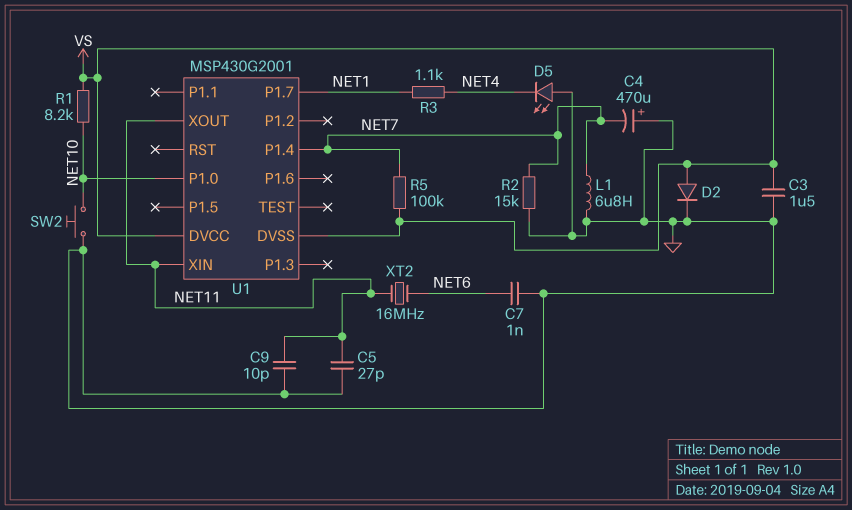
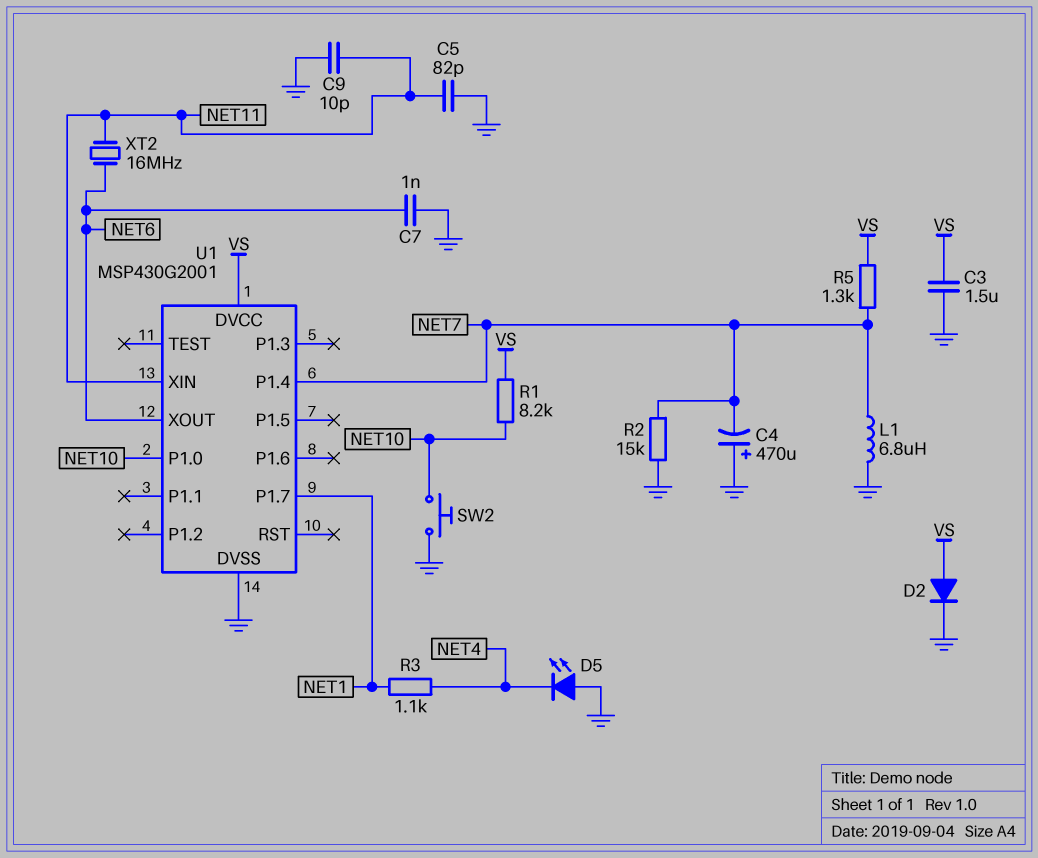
C5: 27pF (GND, NET11) -> 82pF (GND, NET11)
R5: 100k (NET7, VS) -> 1.3k (NET7, VS)
U1 pin DVSS: VS -> GND
U1 pin XOUT: NET11 -> NET6

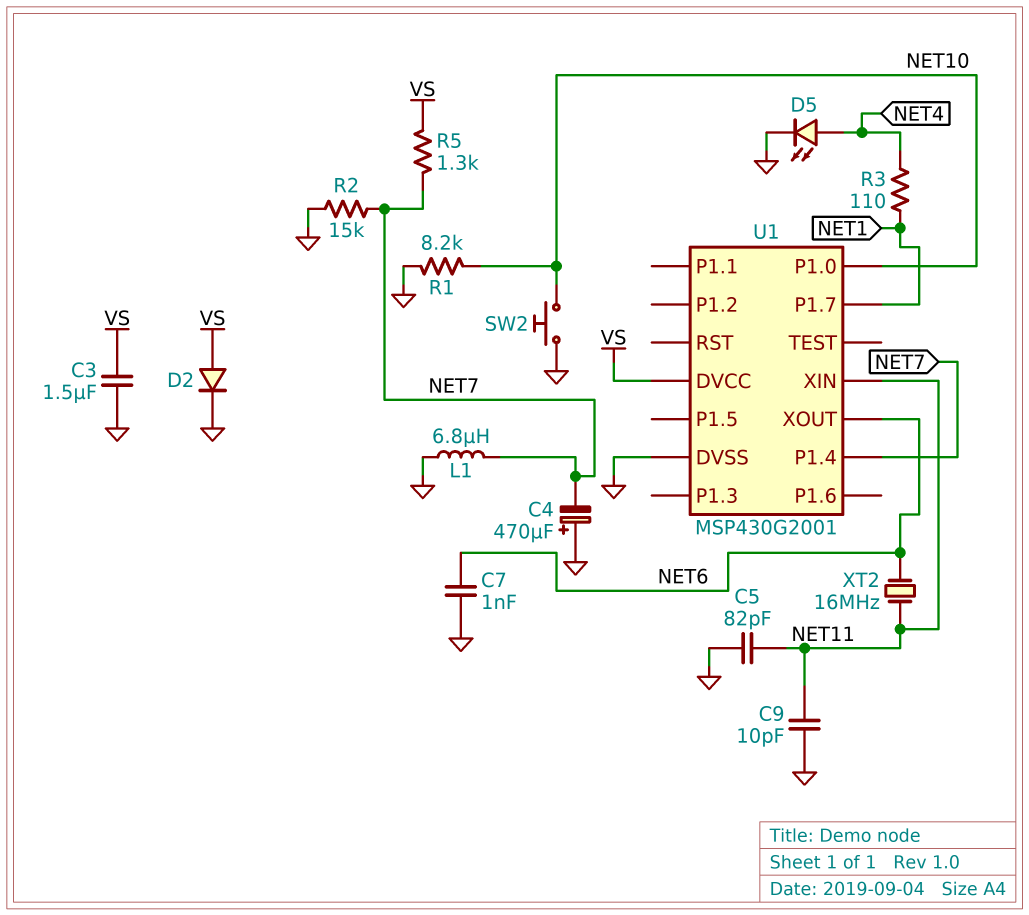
D5: LED (A GND, K NET4) -> LED (A NET4, K GND)
R1: 8.2k (NET10, VS) -> 8.2k (GND, NET10)
R3: 1.1k (NET1, NET4) -> 110 (NET1, NET4)

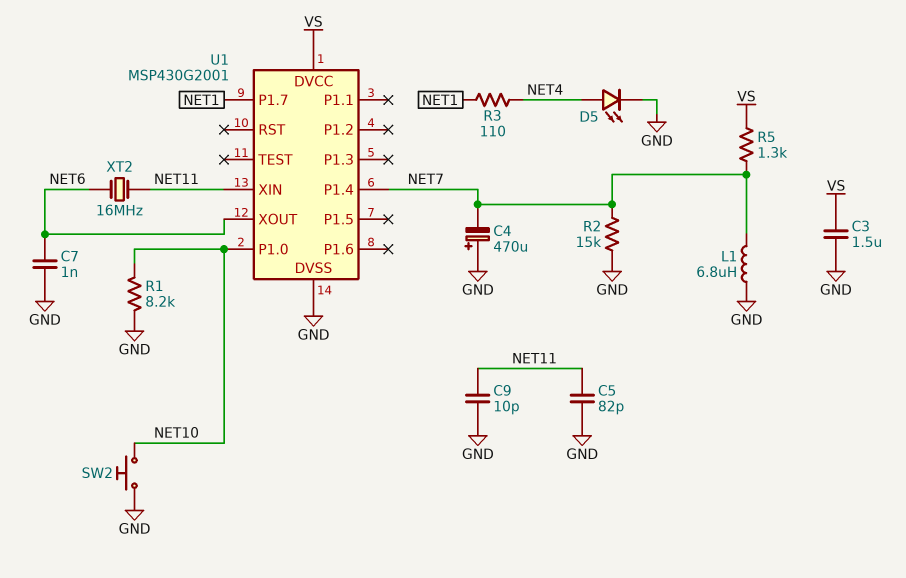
D2: diode (A VS, K GND) -> none

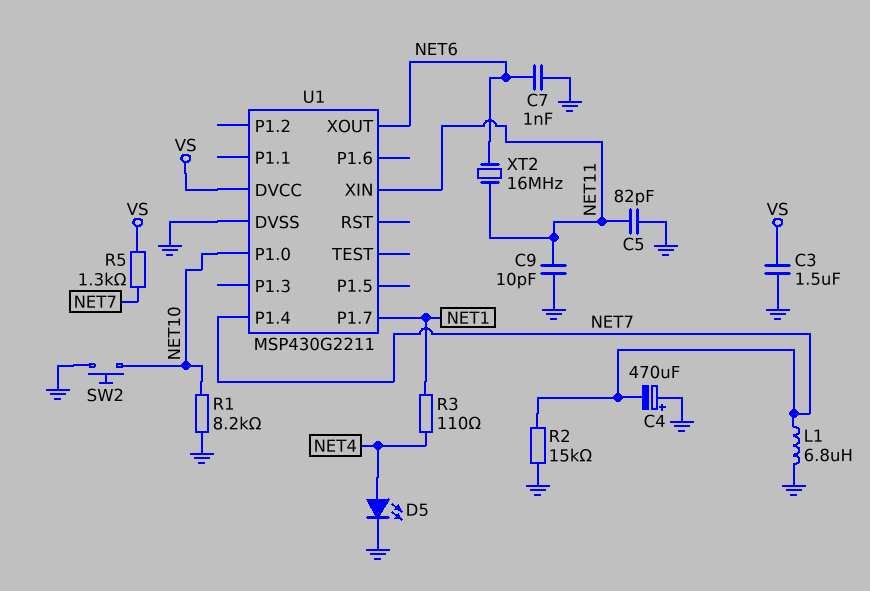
U1: MSP430G2001 -> MSP430G2211

